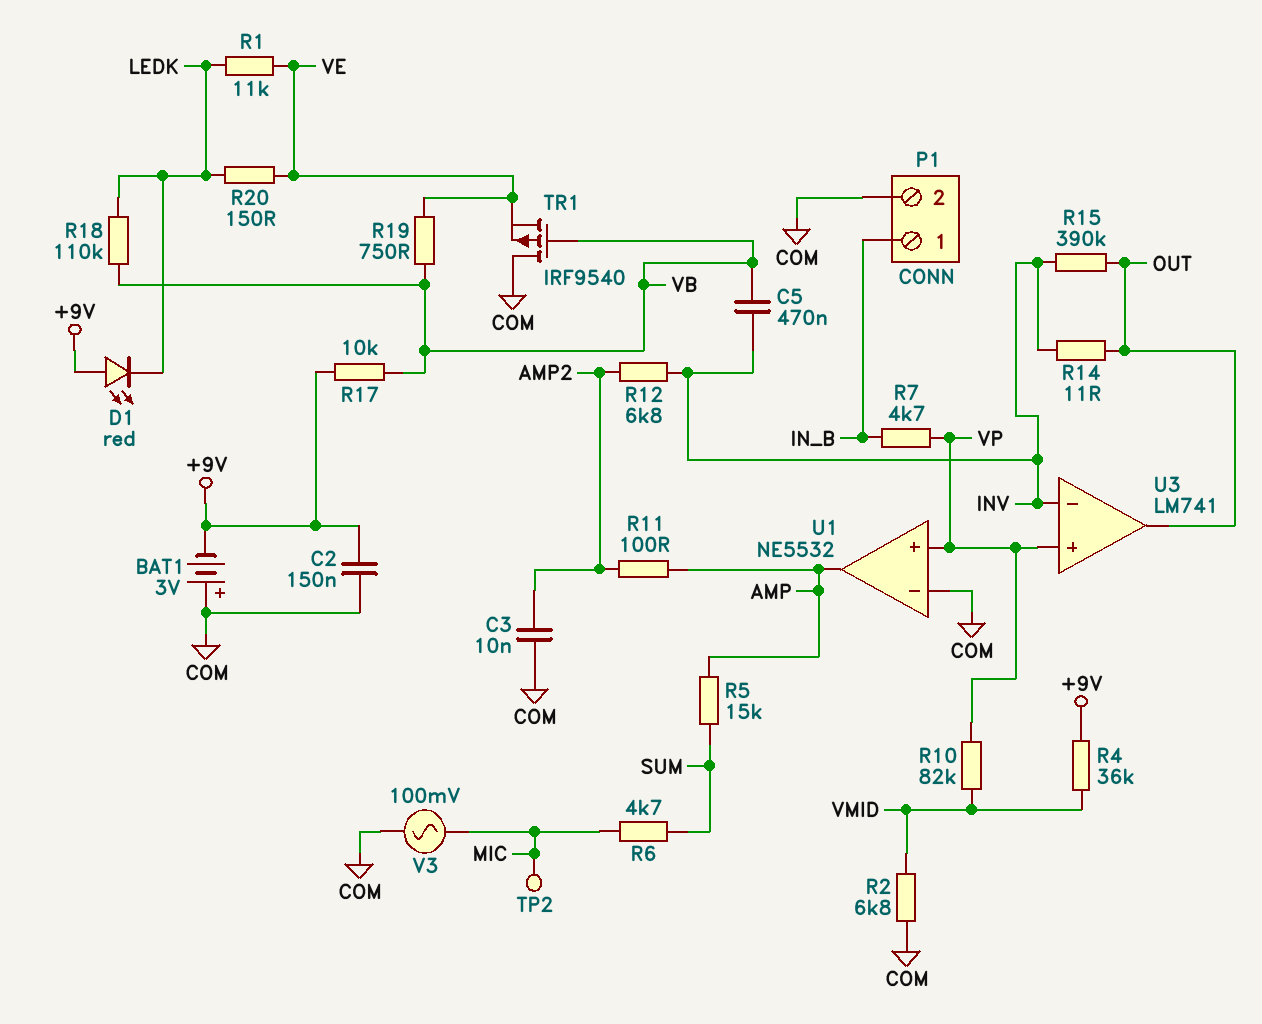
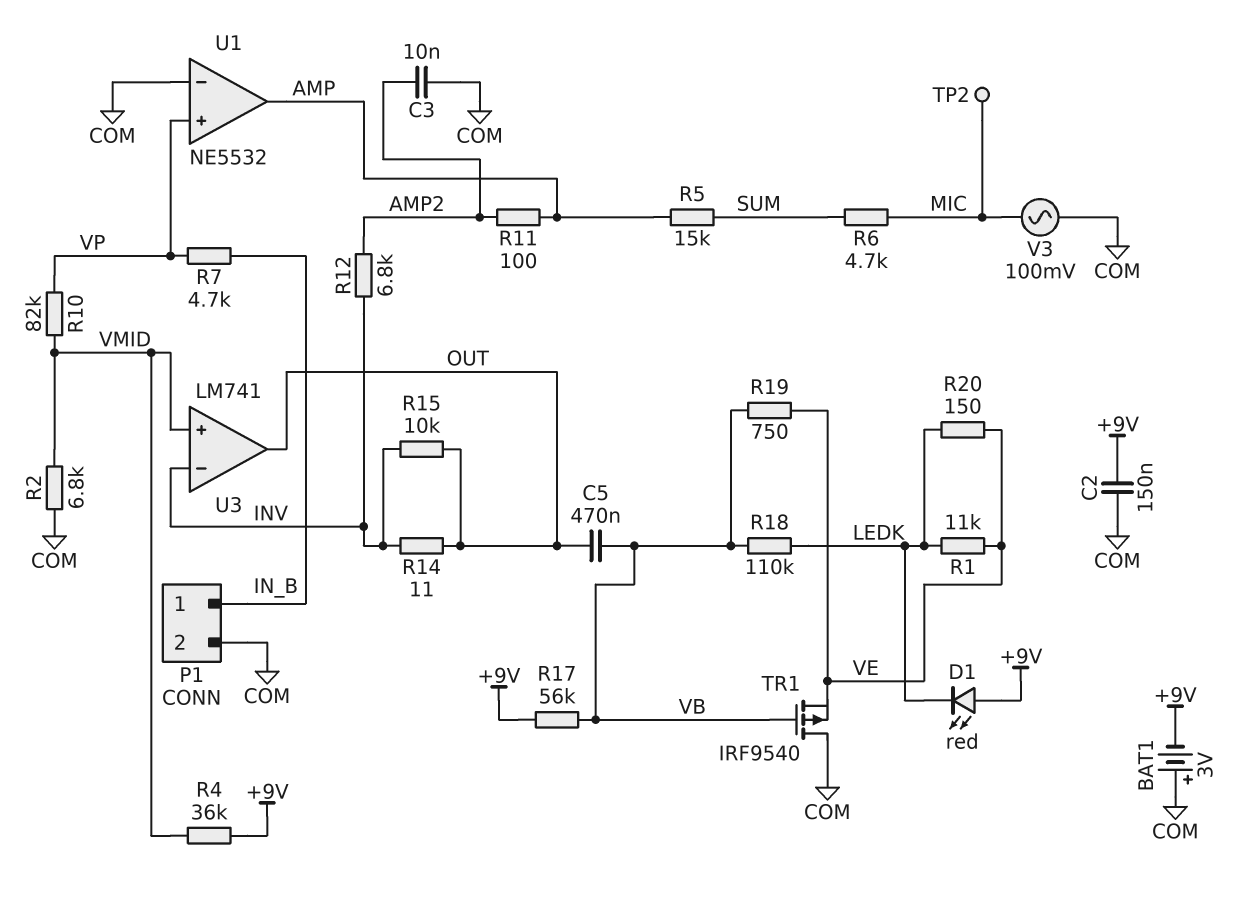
C5: 470nF (INV, VB) -> 470nF (OUT, VB)
R15: 390k (INV, OUT) -> 10k (INV, OUT)
R17: 10k (+9V, VB) -> 56k (+9V, VB)
U3 pin in+: VP -> VMID

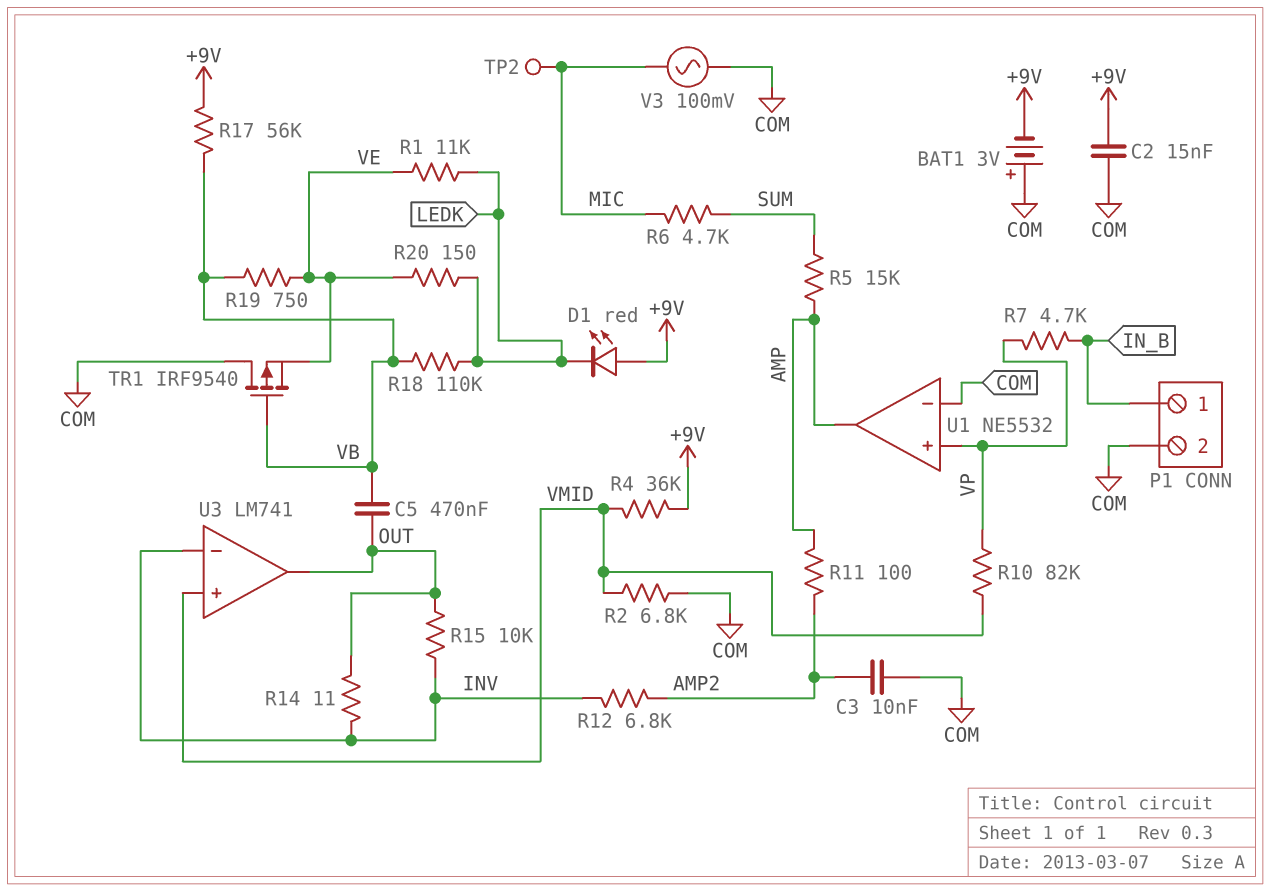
C2: 150nF (+9V, COM) -> 15nF (+9V, COM)

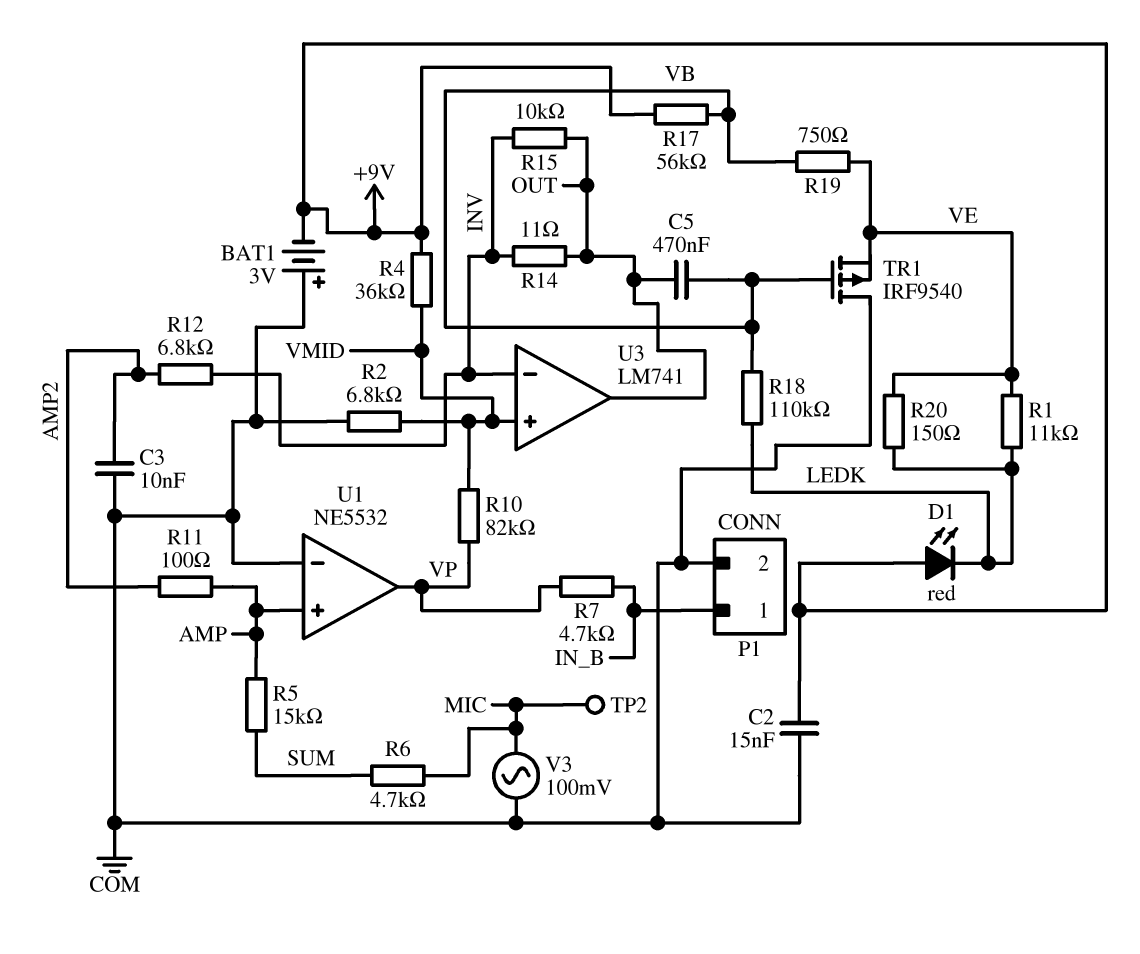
U1 pin in+: VP -> AMP
U1 pin out: AMP -> VP

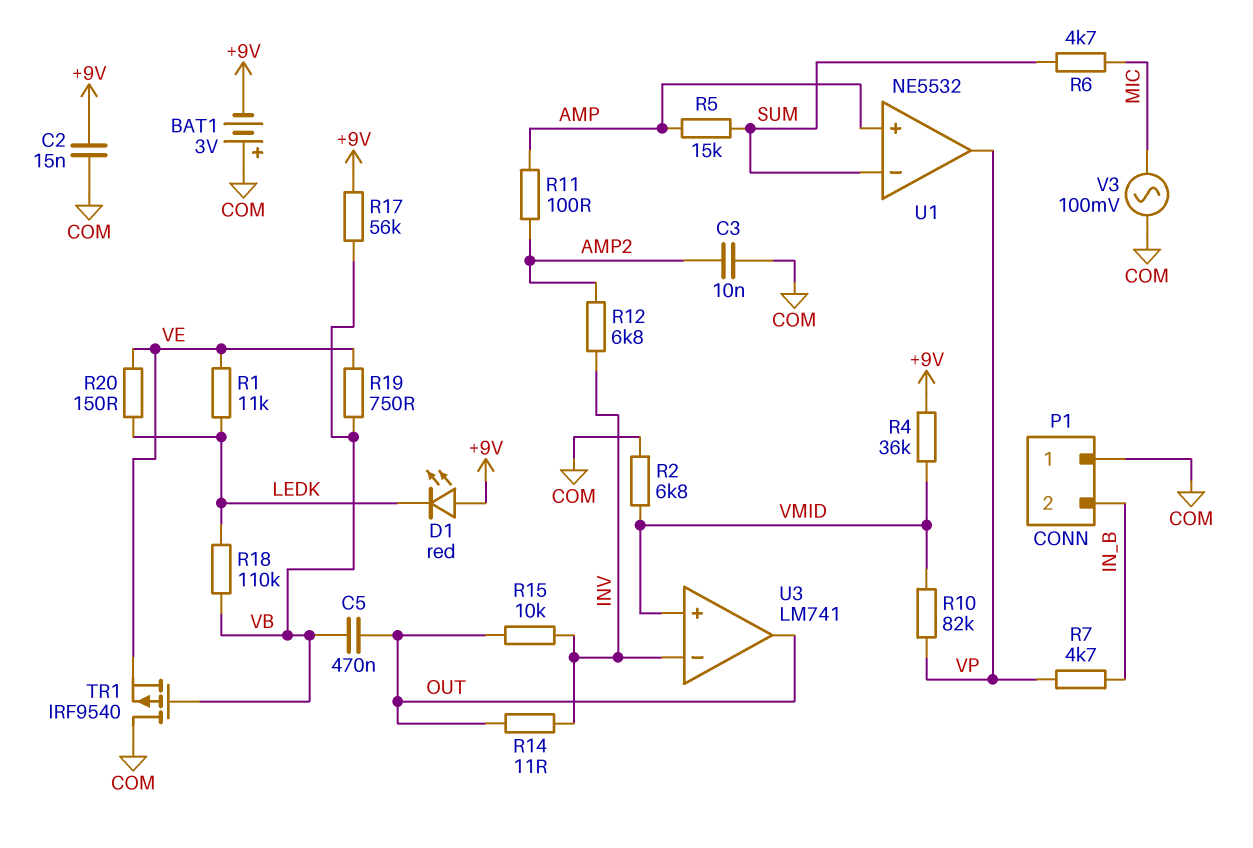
P1 pin 1: IN_B -> COM
P1 pin 2: COM -> IN_B
TP2: test point (MIC) -> none
U1 pin in-: COM -> SUM

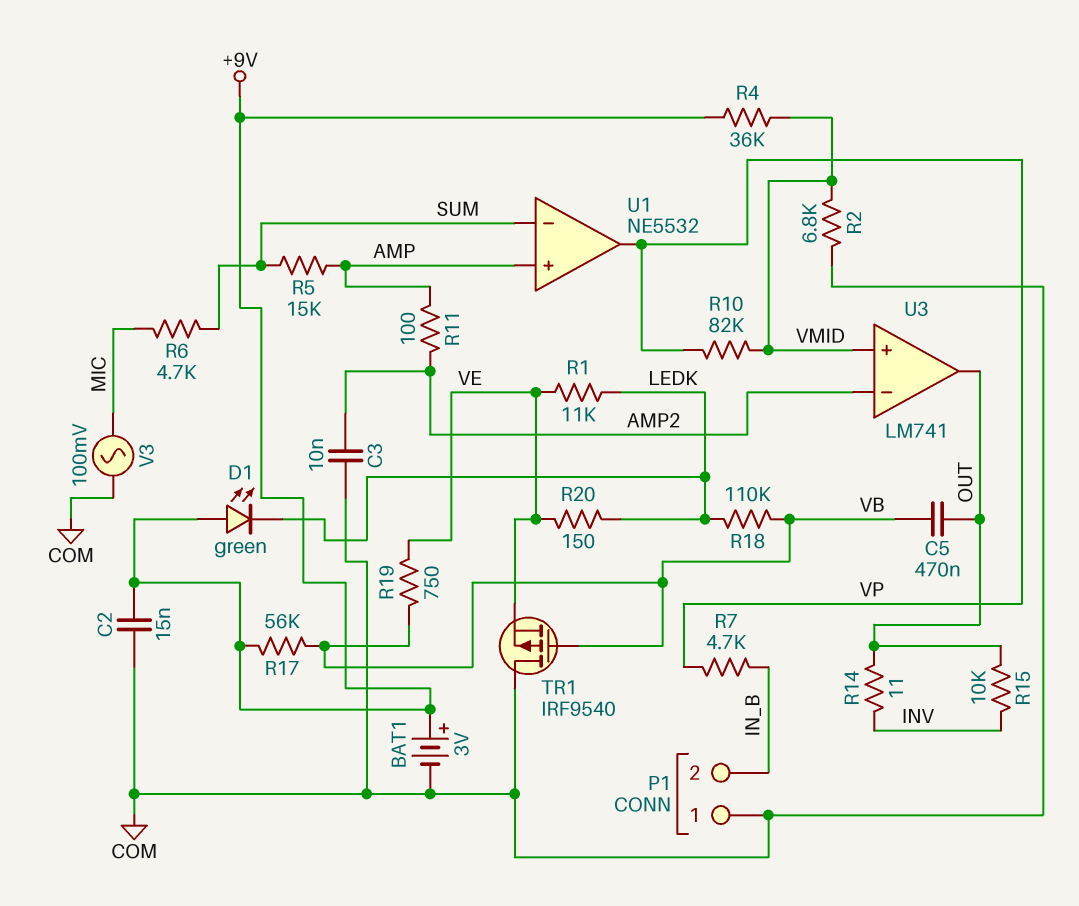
BAT1: 3V (plus COM, minus +9V) -> 3V (plus +9V, minus COM)
D1: LED red (A +9V, K LEDK) -> LED green (A +9V, K LEDK)
R12: 6.8k (AMP2, INV) -> none
U3 pin in-: INV -> AMP2

